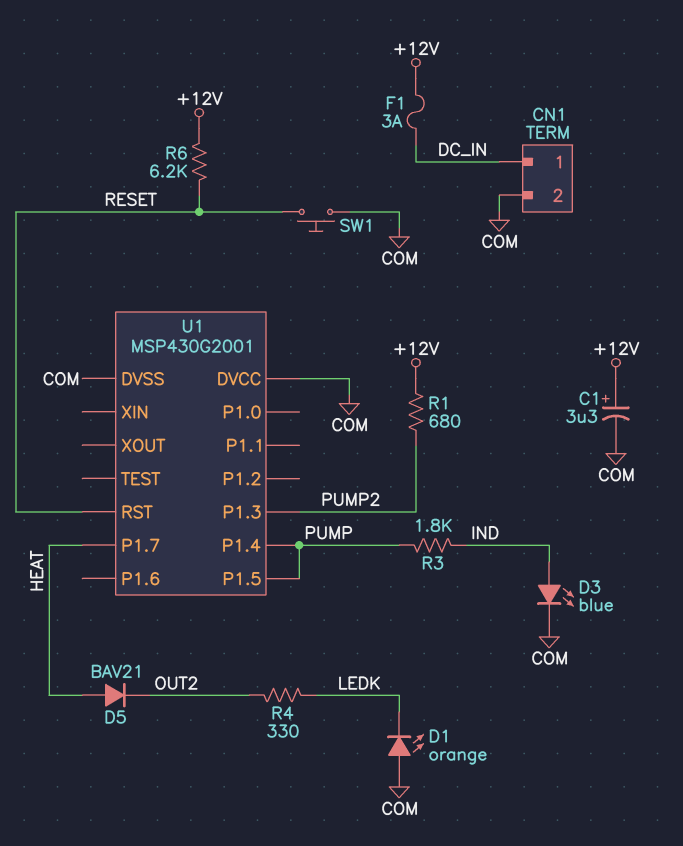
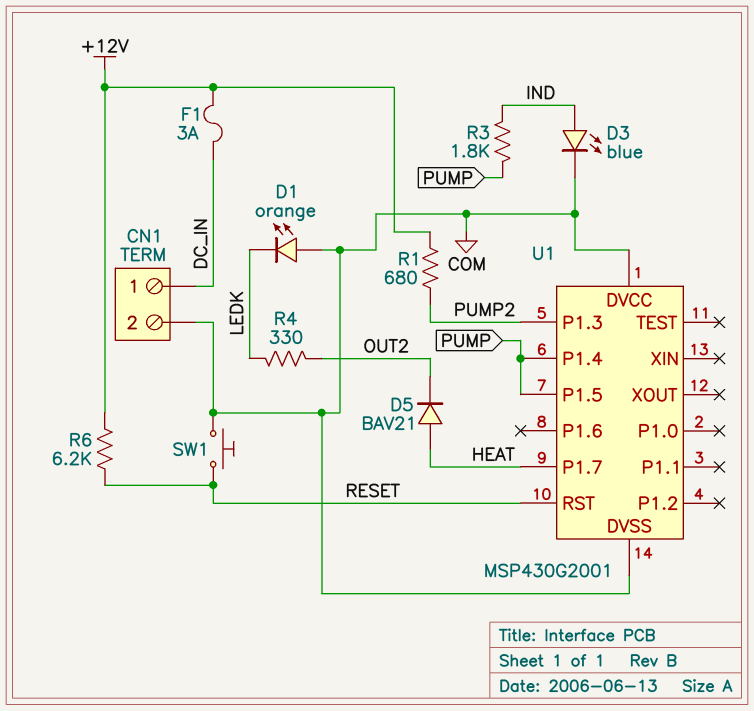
C1: 3.3uF (plus +12V, minus COM) -> none

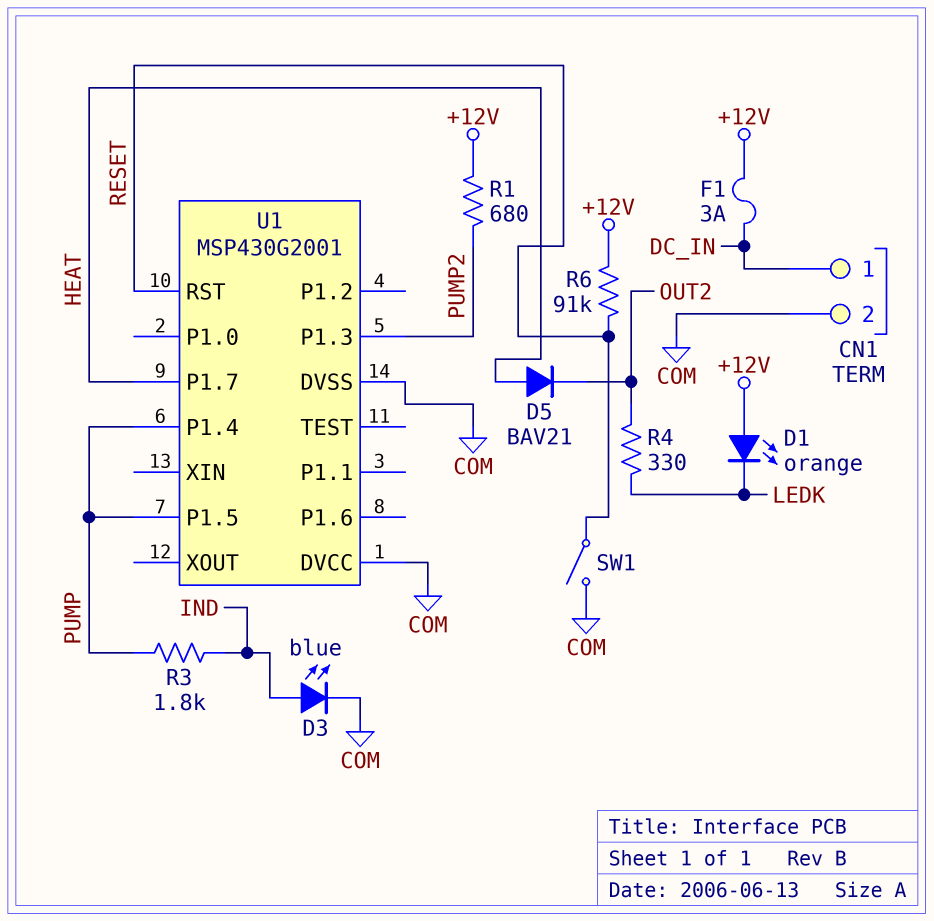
D1: LED orange (A COM, K LEDK) -> LED orange (A +12V, K LEDK)
R6: 6.2k (+12V, RESET) -> 91k (+12V, RESET)
SW1: button (COM, RESET) -> switch (COM, RESET)

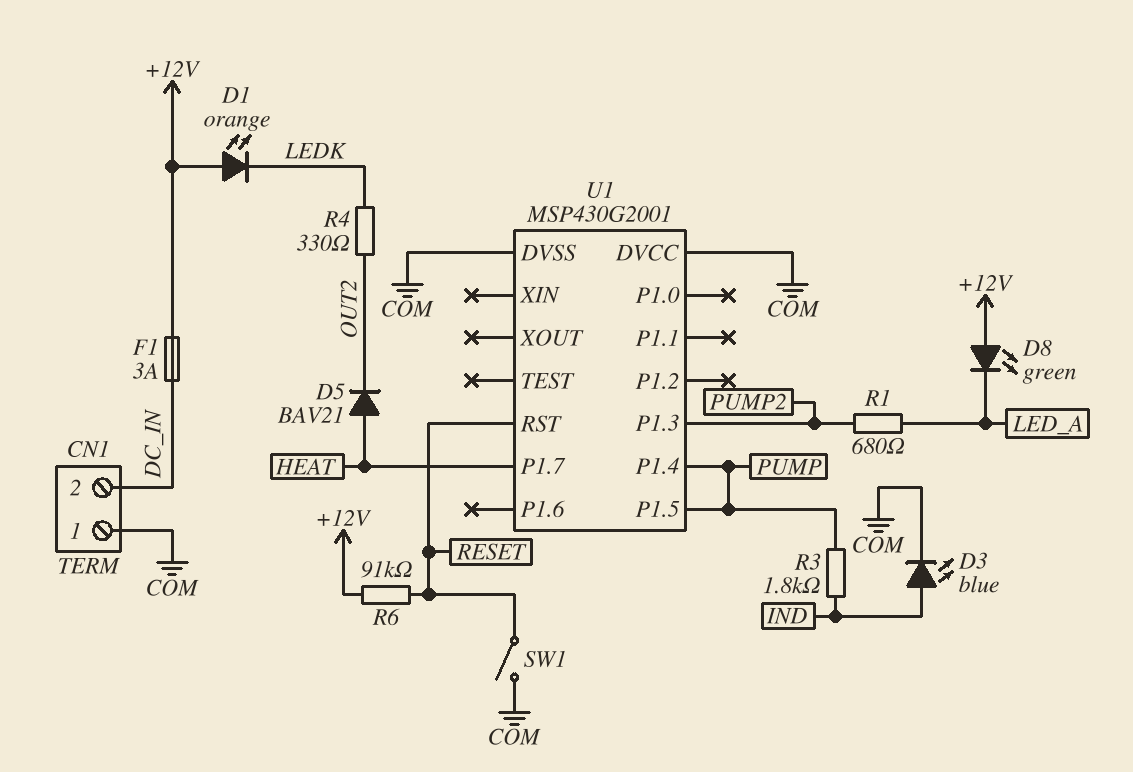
CN1 pin 1: DC_IN -> COM
CN1 pin 2: COM -> DC_IN
D8: none -> LED green (A +12V, K LED_A)
R1: 680 (+12V, PUMP2) -> 680 (LED_A, PUMP2)

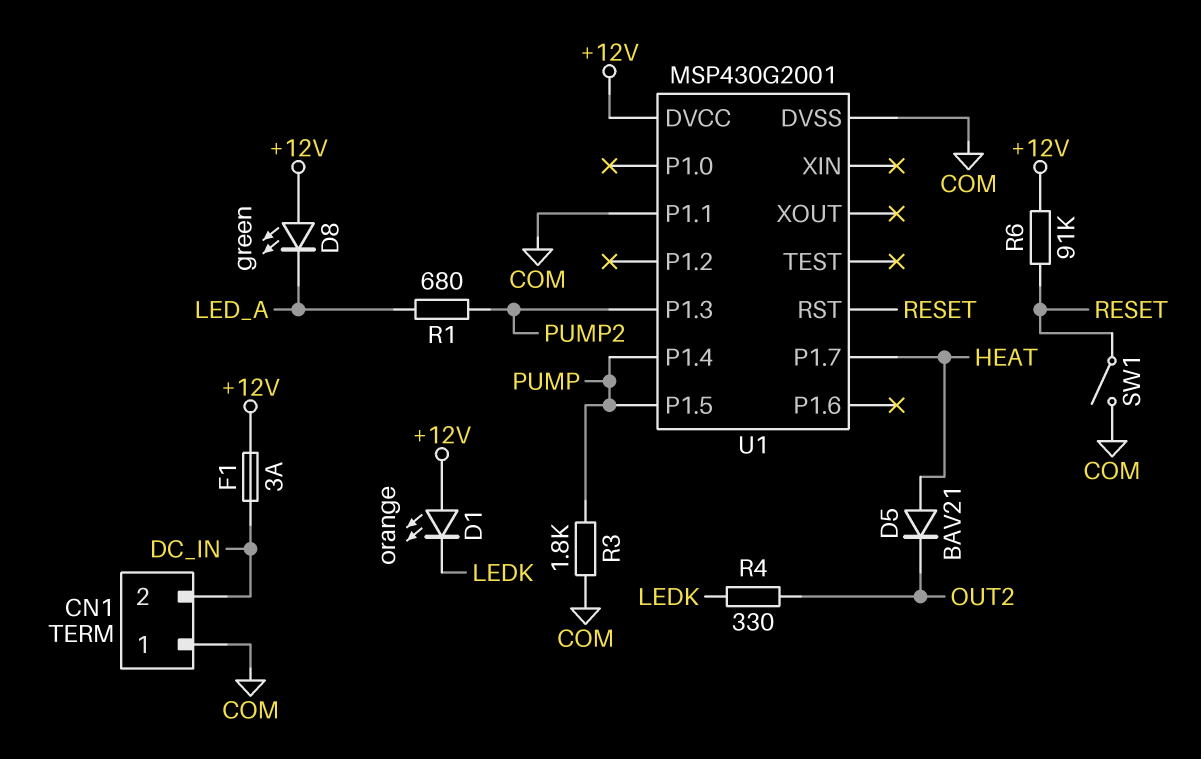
D3: LED blue (A IND, K COM) -> none
R3: 1.8k (IND, PUMP) -> 1.8k (COM, PUMP)
U1 pin DVCC: COM -> +12V
U1 pin P1.1: none -> COM

